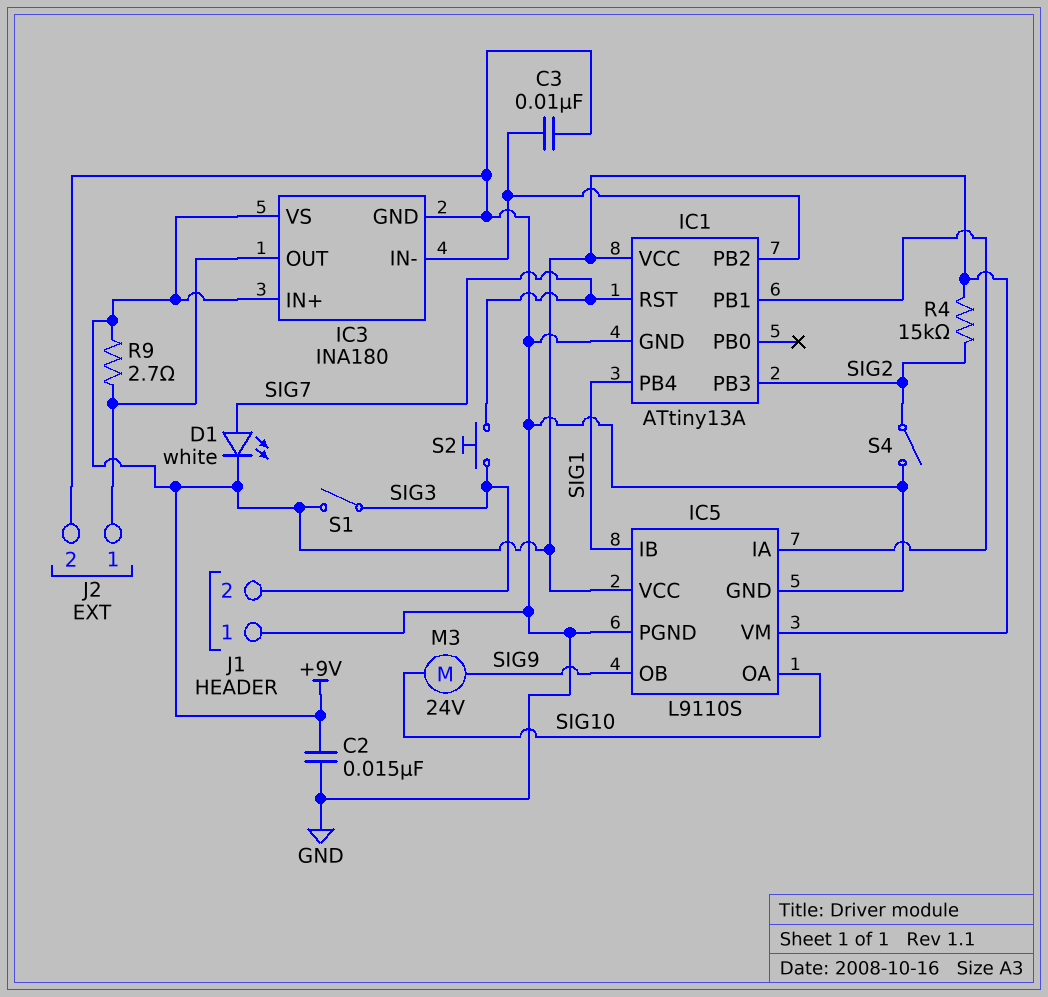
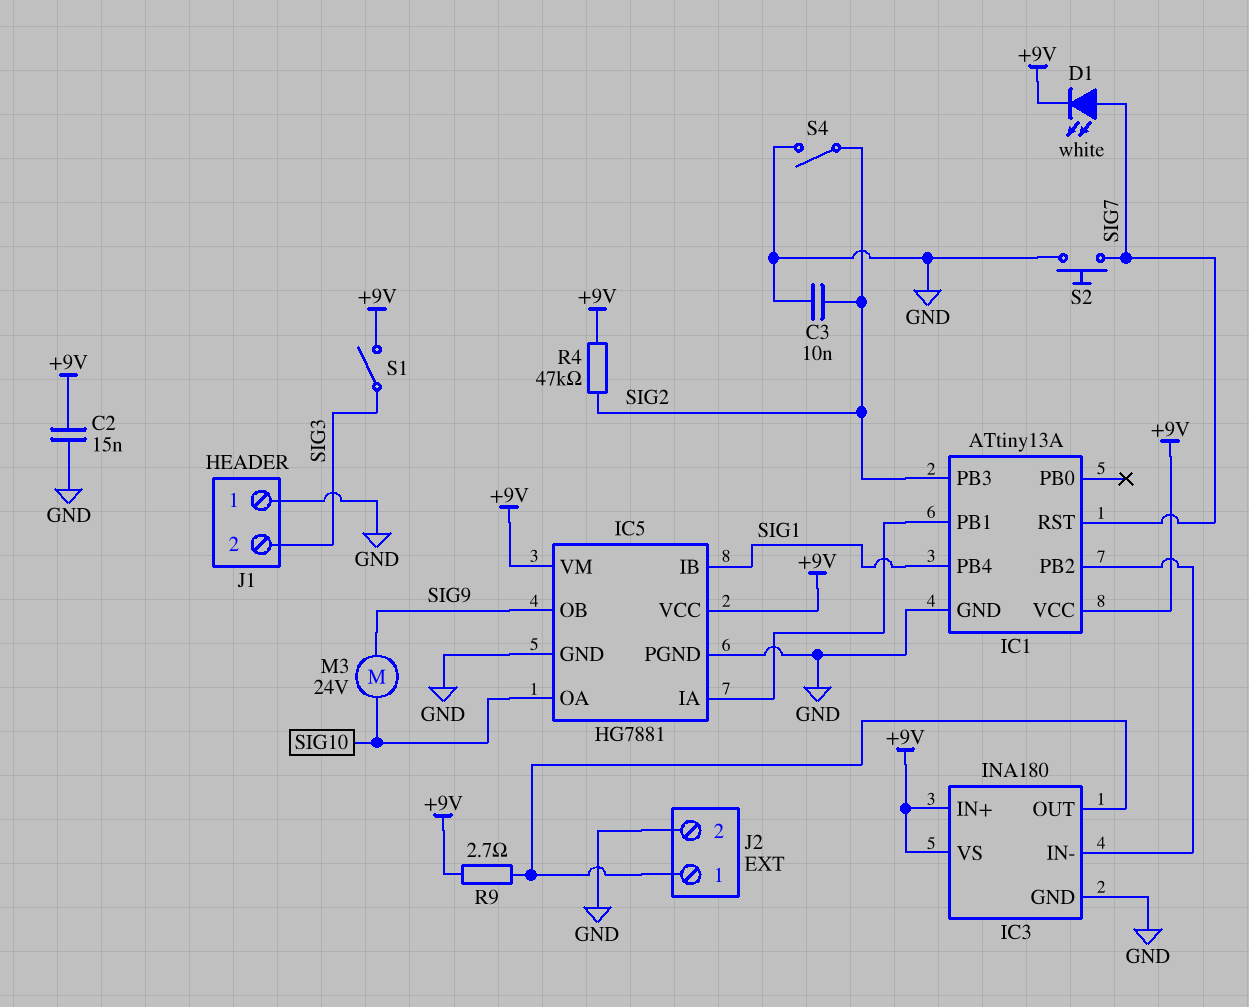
C3: 10nF (GND, IC1/PB2) -> 10nF (GND, SIG2)
IC5: L9110S -> HG7881
R4: 15k (+9V, SIG2) -> 47k (+9V, SIG2)
S2: button (SIG3, SIG7) -> button (GND, SIG7)

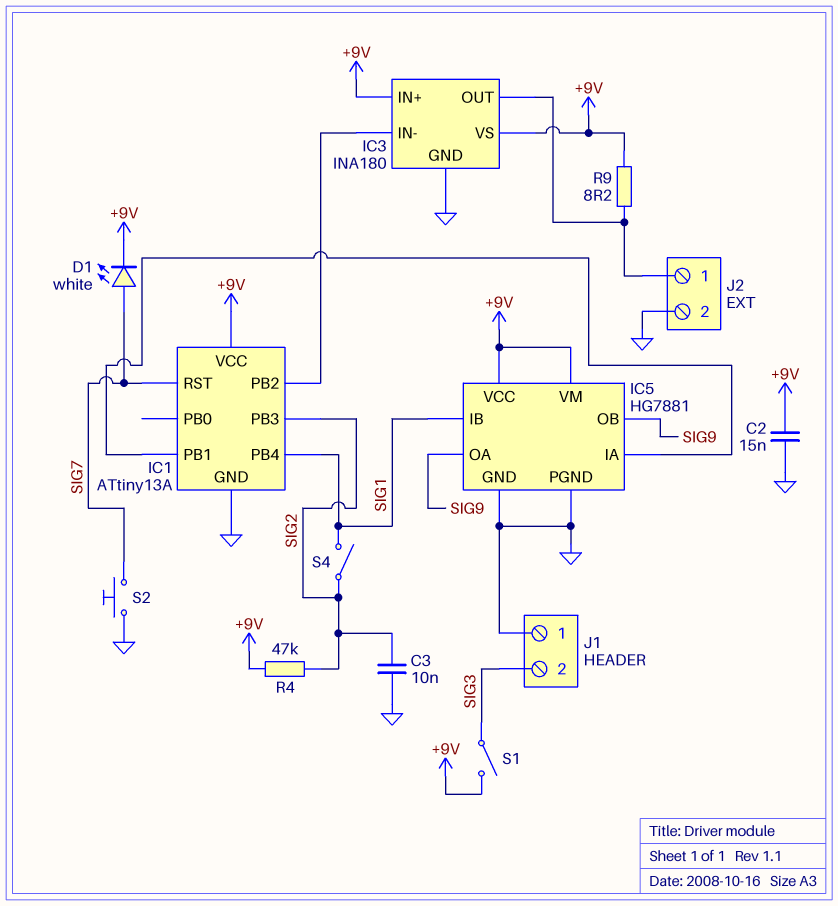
IC5 pin OA: SIG10 -> SIG9
M3: motor 24V (SIG9, SIG10) -> none
R9: 2.7 (+9V, IC3/OUT) -> 8.2 (+9V, IC3/OUT)
S4: switch (GND, SIG2) -> switch (SIG1, SIG2)

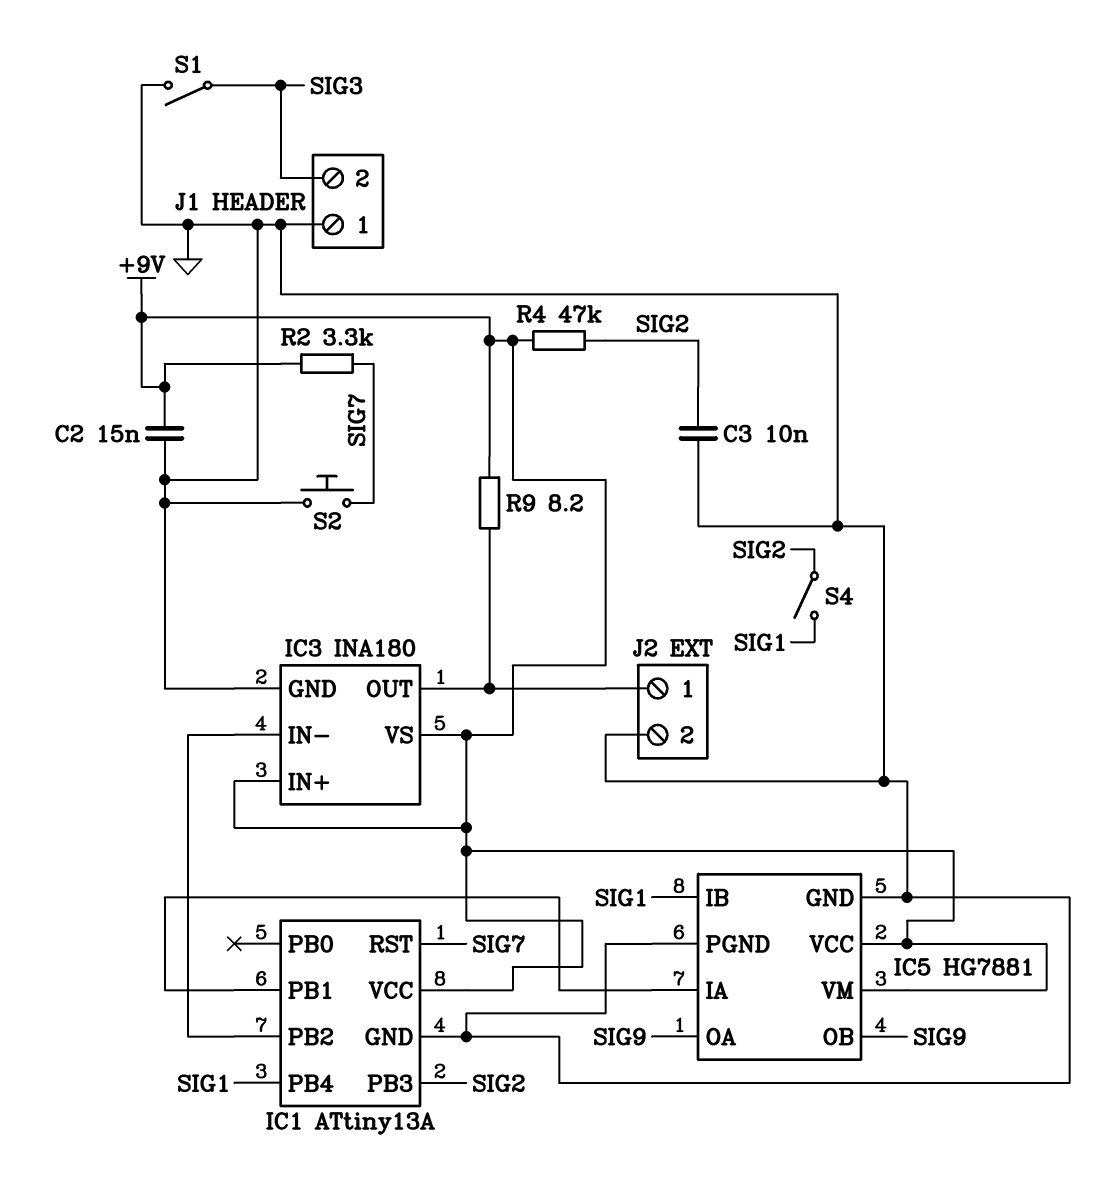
D1: LED white (A SIG7, K +9V) -> none
R2: none -> 3.3k (+9V, SIG7)
S1: switch (+9V, SIG3) -> switch (GND, SIG3)

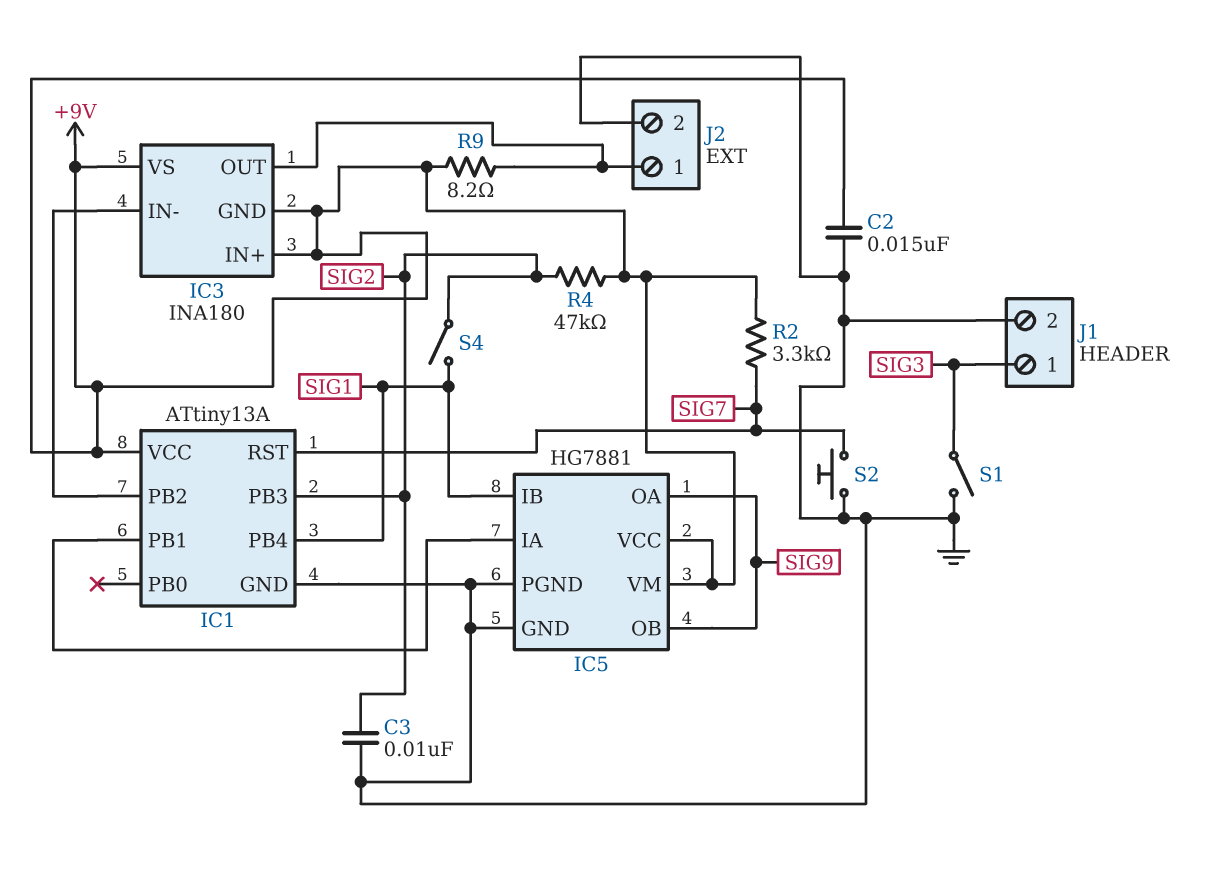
IC3 pin GND: GND -> +9V
J1 pin 1: GND -> SIG3
J1 pin 2: SIG3 -> GND

